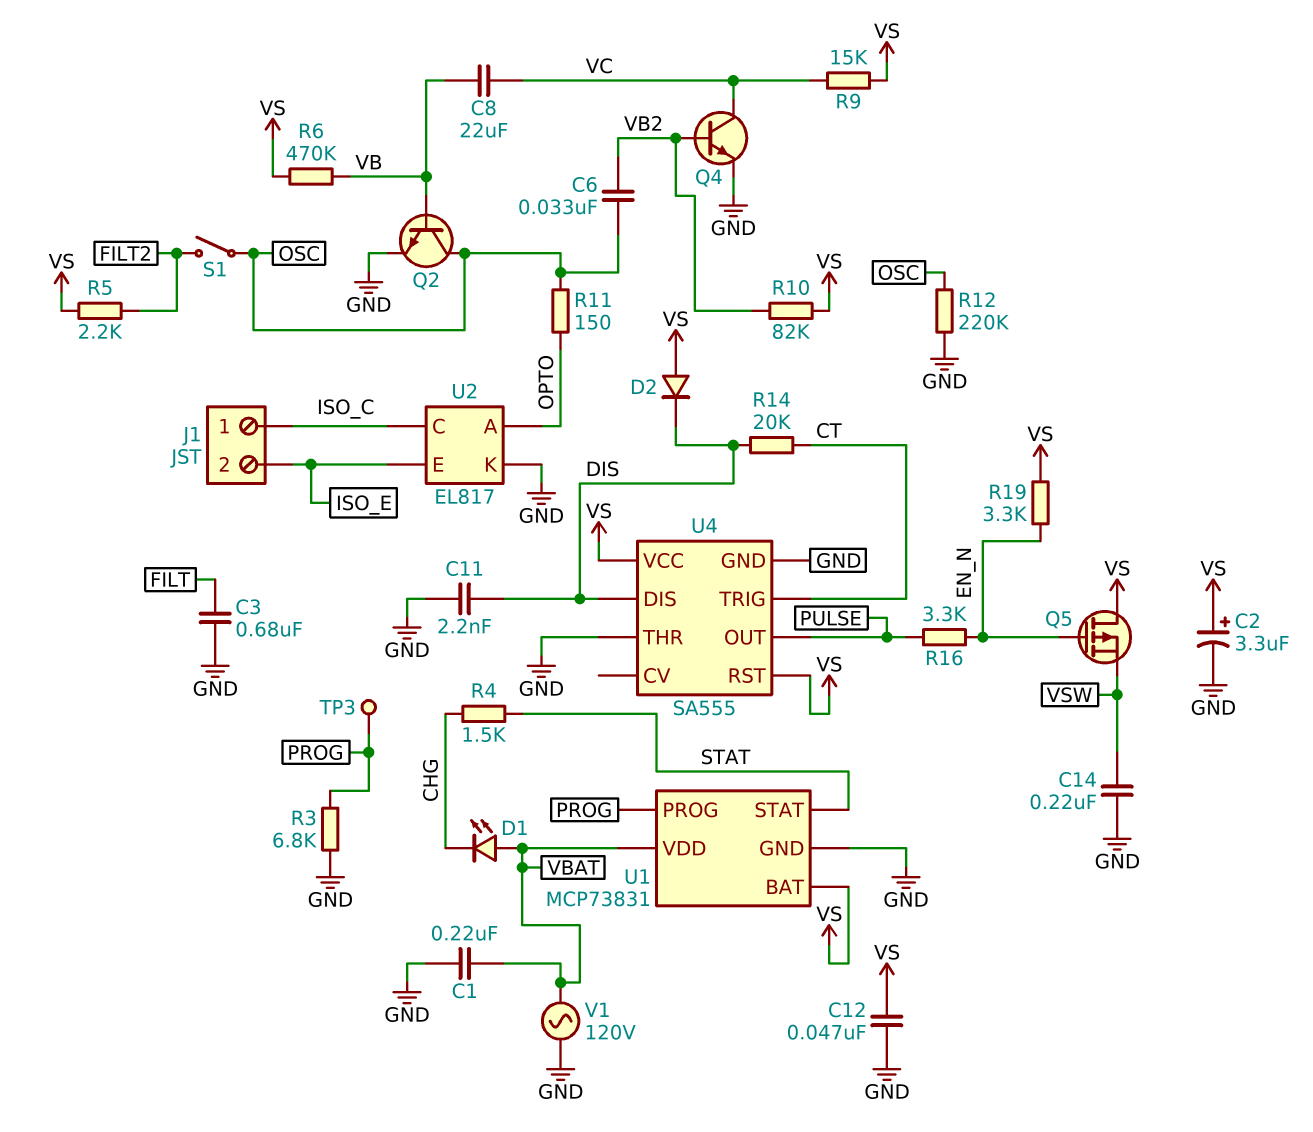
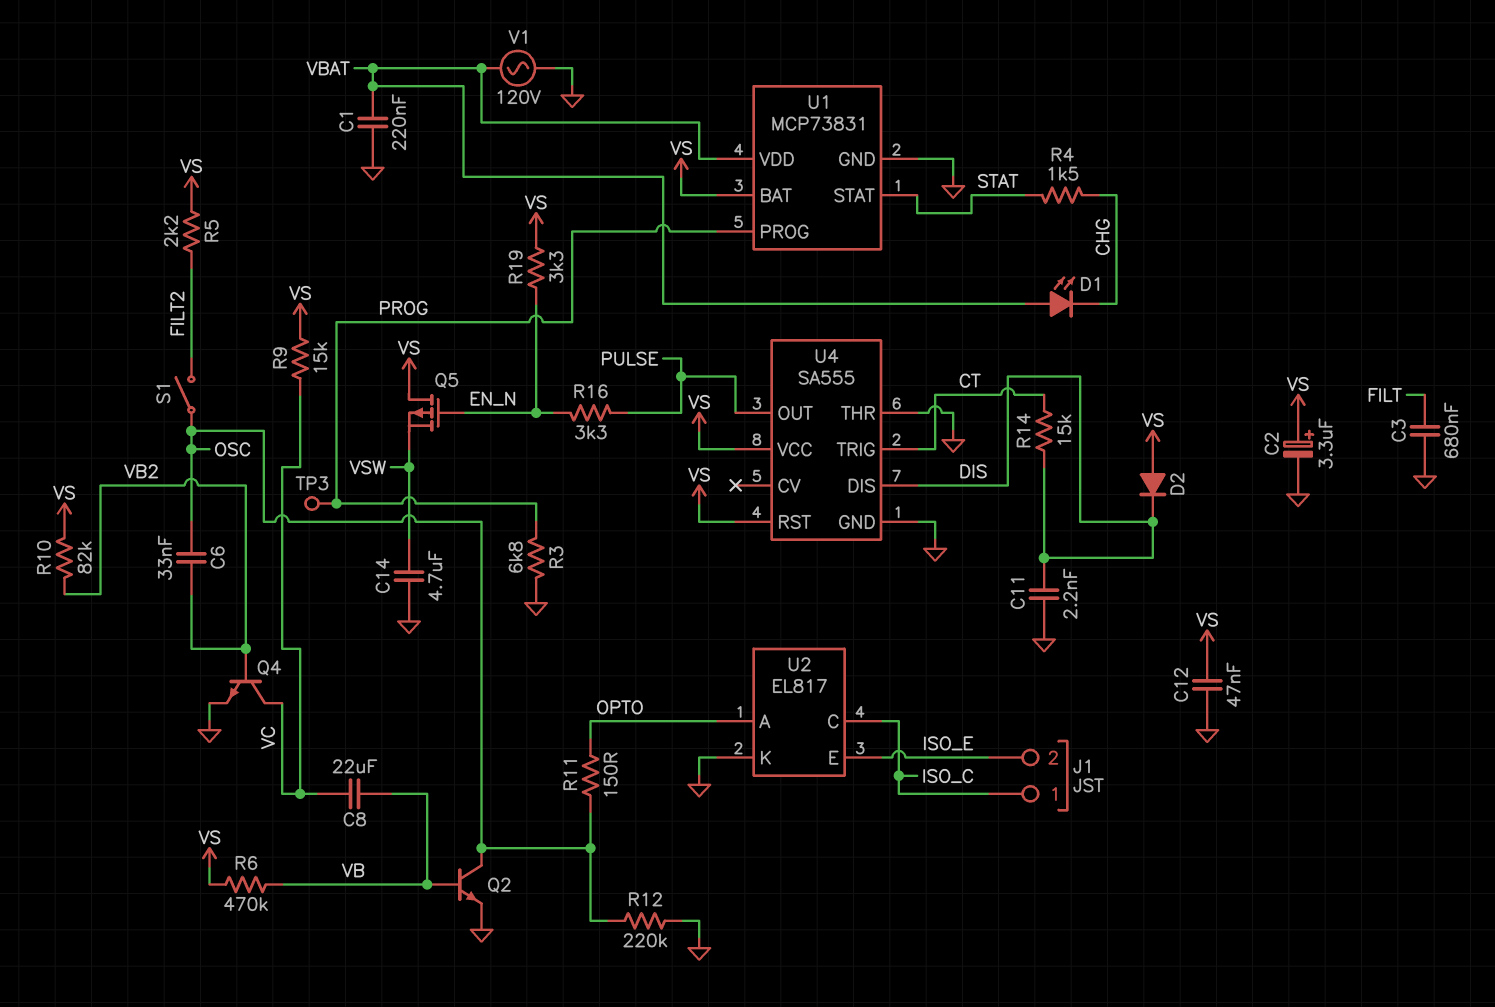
C14: 220nF (GND, VSW) -> 4.7uF (GND, VSW)
R14: 20k (CT, DIS) -> 15k (CT, DIS)

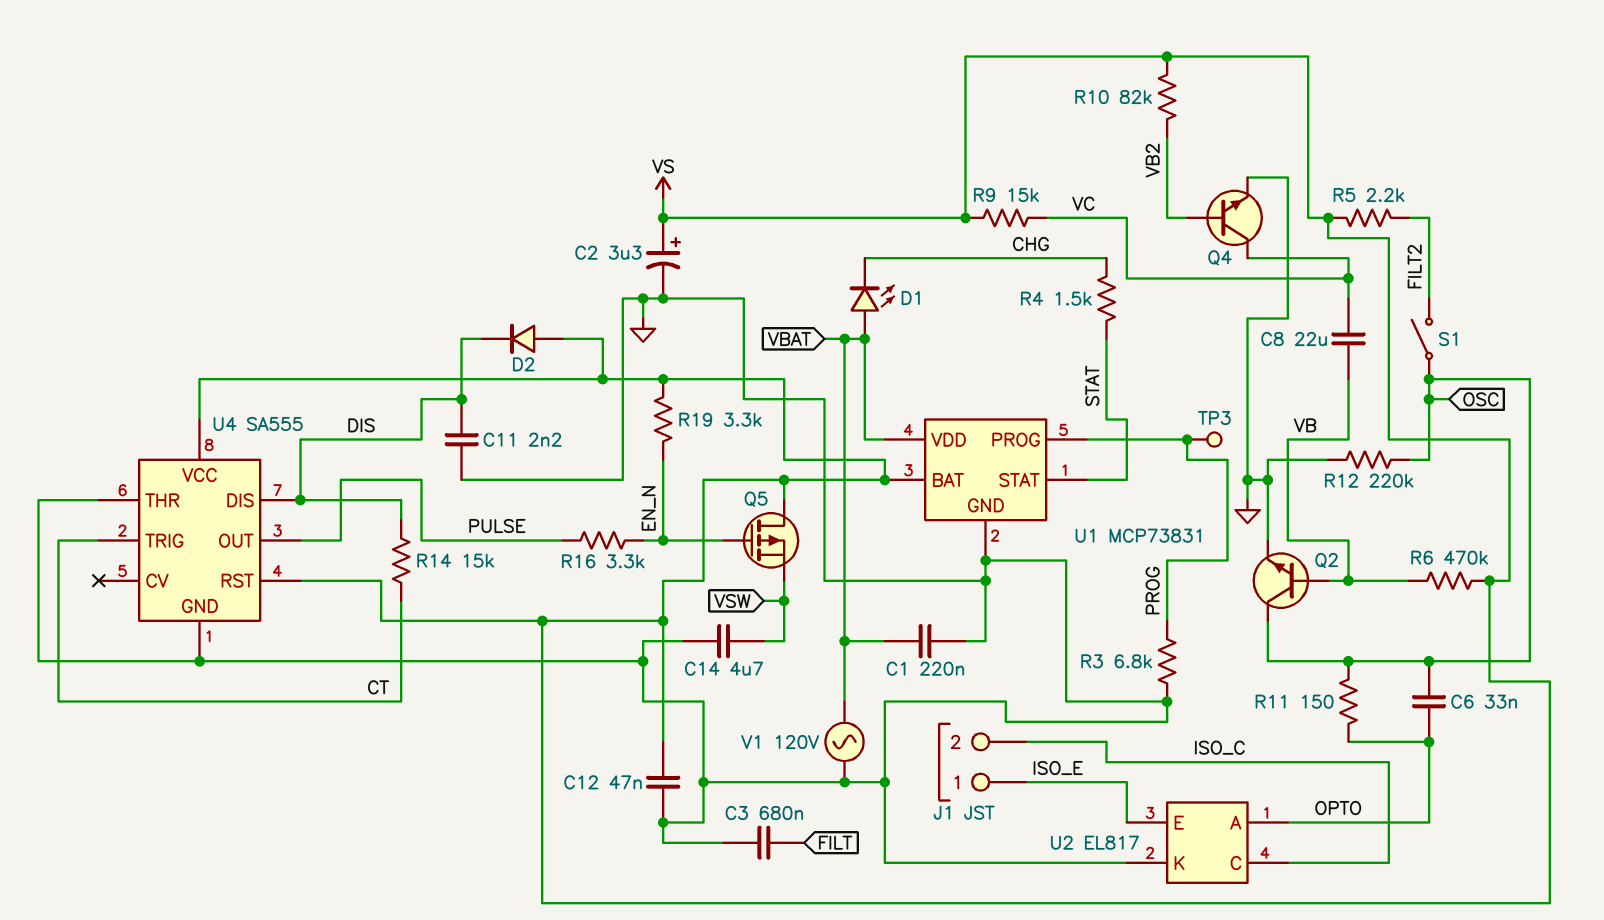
C6: 33nF (OSC, VB2) -> 33nF (OPTO, OSC)
J1 pin 1: ISO_C -> ISO_E
J1 pin 2: ISO_E -> ISO_C

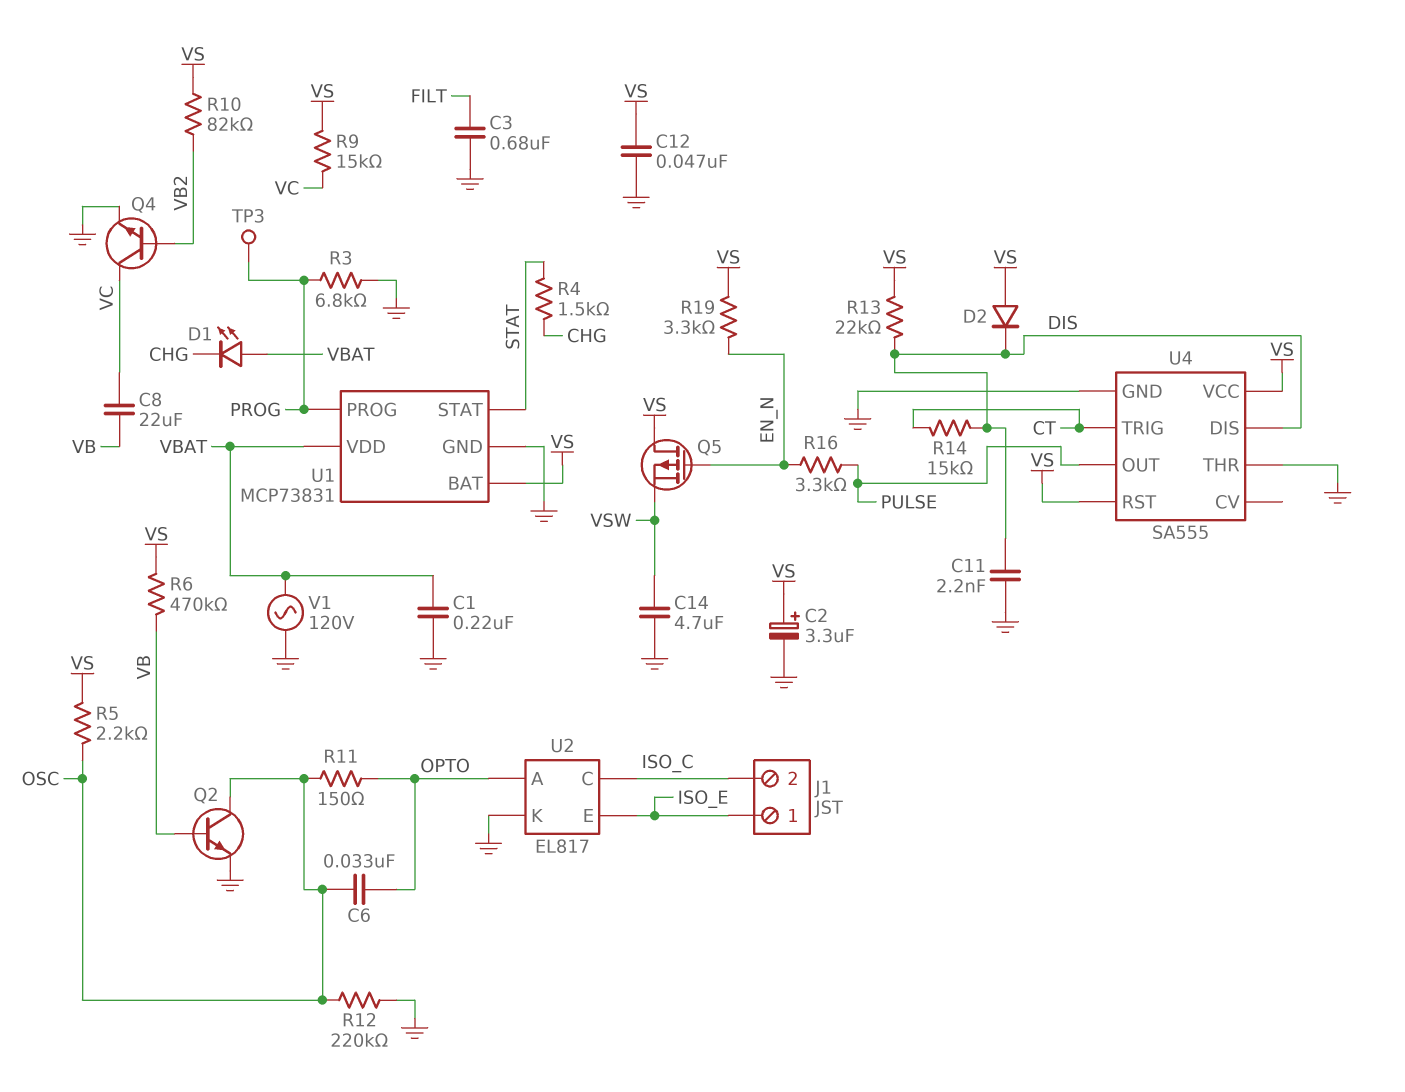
R5: 2.2k (FILT2, VS) -> 2.2k (OSC, VS)
R13: none -> 22k (DIS, VS)
S1: switch (FILT2, OSC) -> none

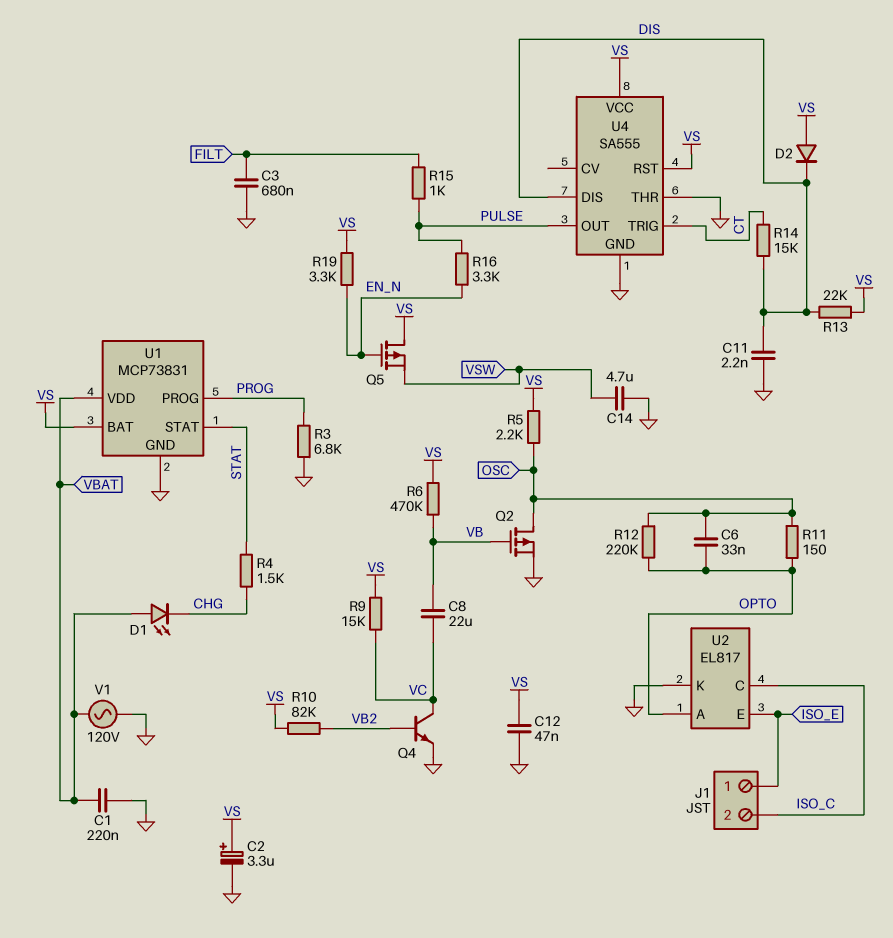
Q2: NPN (B VB, C OSC, E GND) -> PMOS (G VB, D OSC, S GND)
R12: 220k (GND, OSC) -> 220k (OPTO, OSC)
R15: none -> 1k (FILT, PULSE)
TP3: test point (PROG) -> none

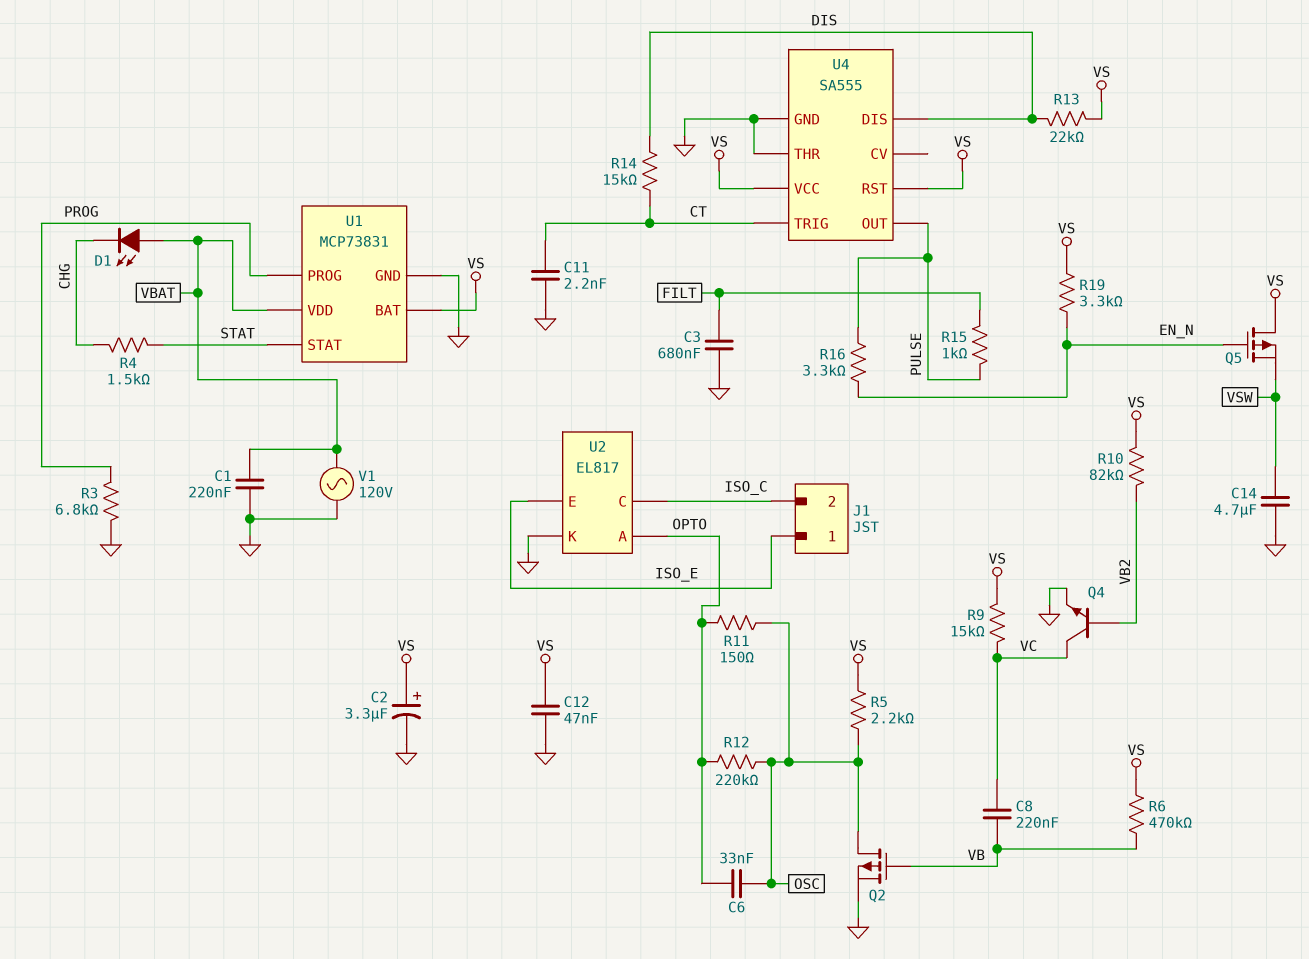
C8: 22uF (VB, VC) -> 220nF (VB, VC)
C11: 2.2nF (DIS, GND) -> 2.2nF (CT, GND)
D2: diode (A VS, K DIS) -> none

